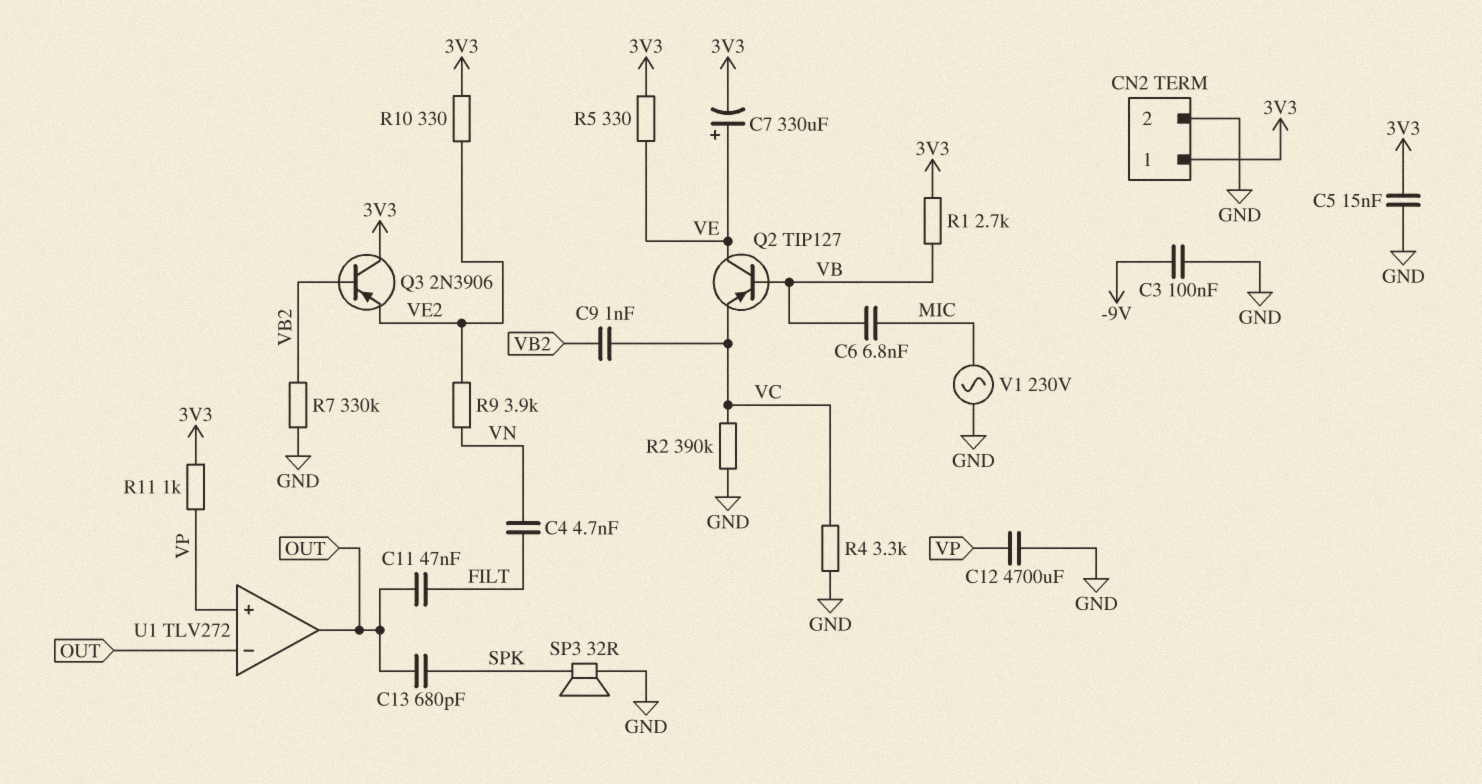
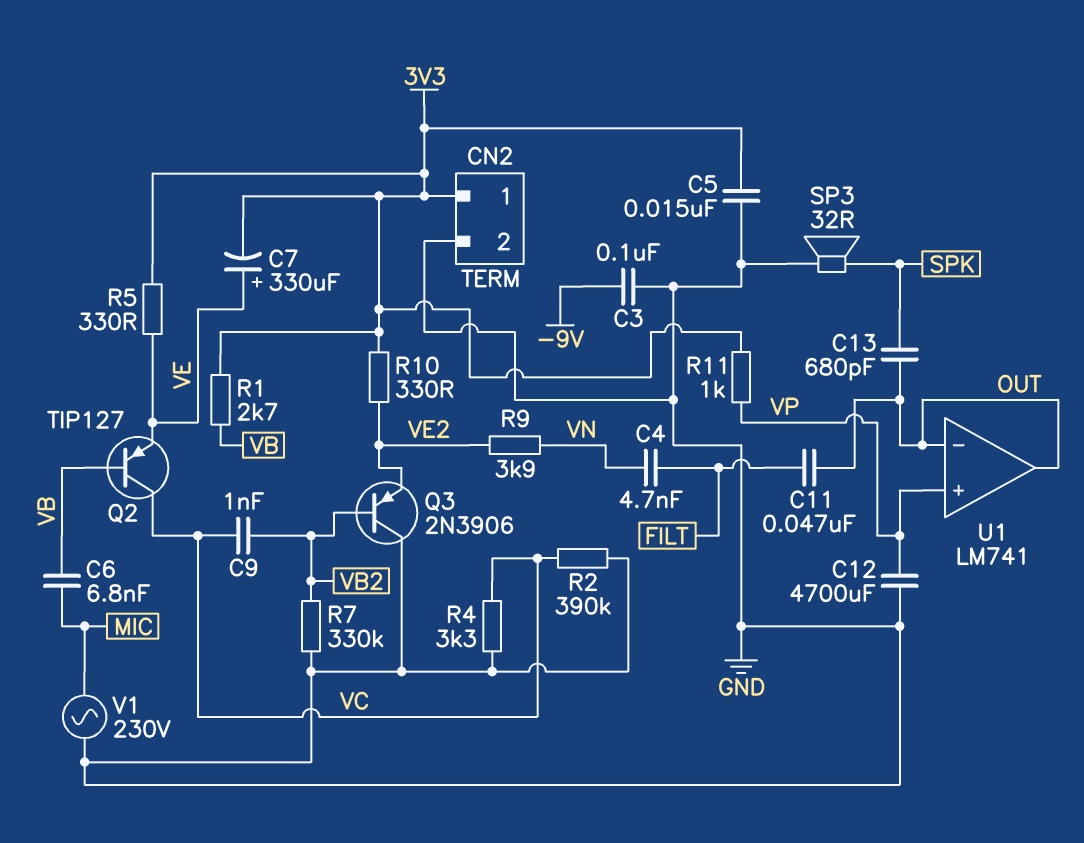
Q2: PNP TIP127 (B VB, C VE, E VC) -> PNP TIP127 (B VB, C VC, E VE)
Q3: PNP 2N3906 (B VB2, C 3V3, E VE2) -> PNP 2N3906 (B VB2, C GND, E VE2)
U1: TLV272 -> LM741

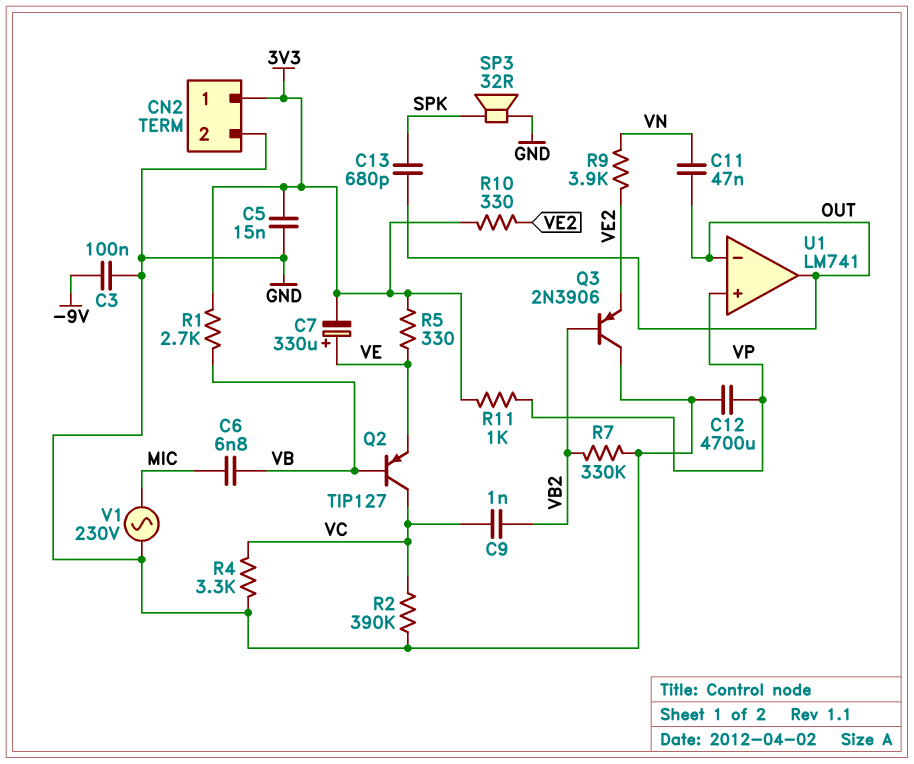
C4: 4.7nF (FILT, VN) -> none
C11: 47nF (FILT, OUT) -> 47nF (OUT, VN)

